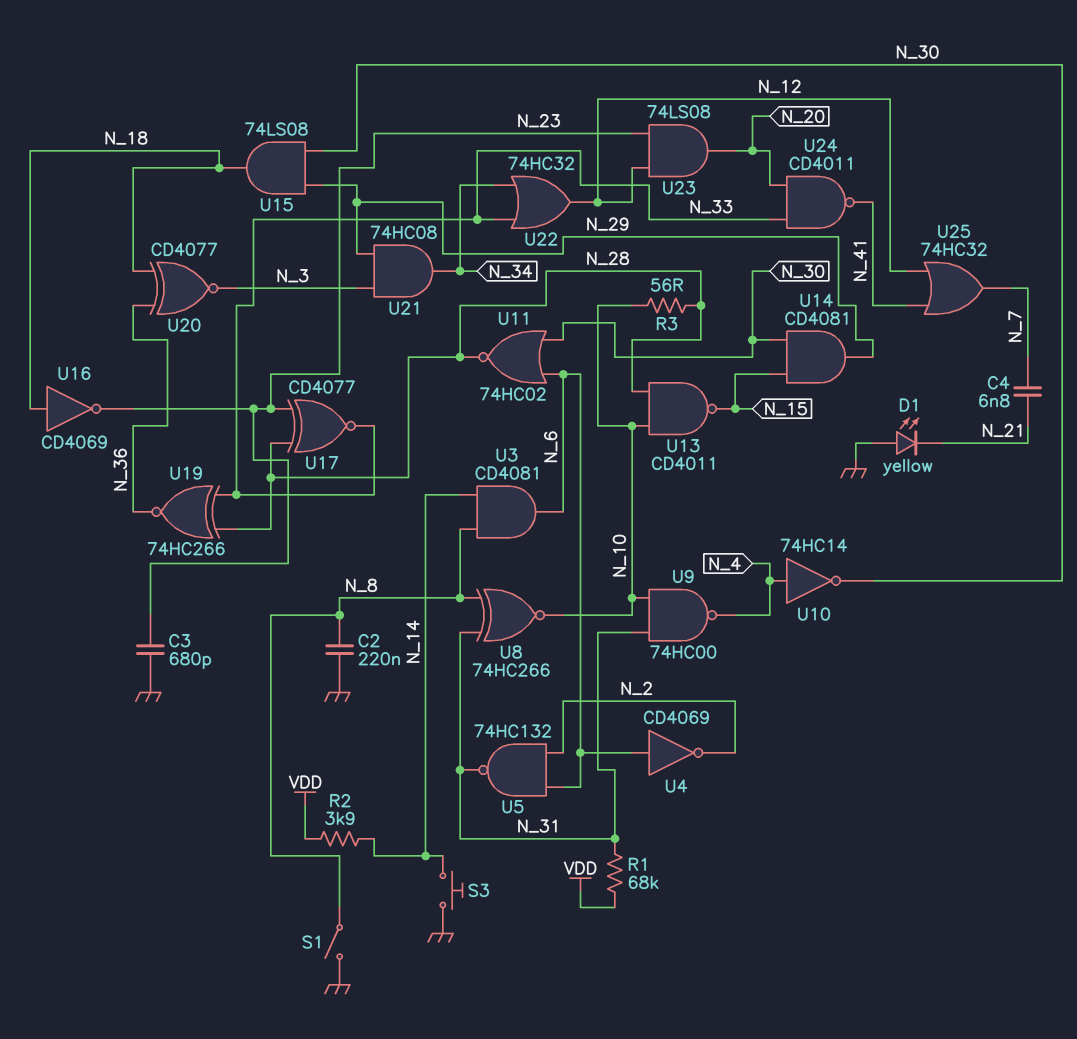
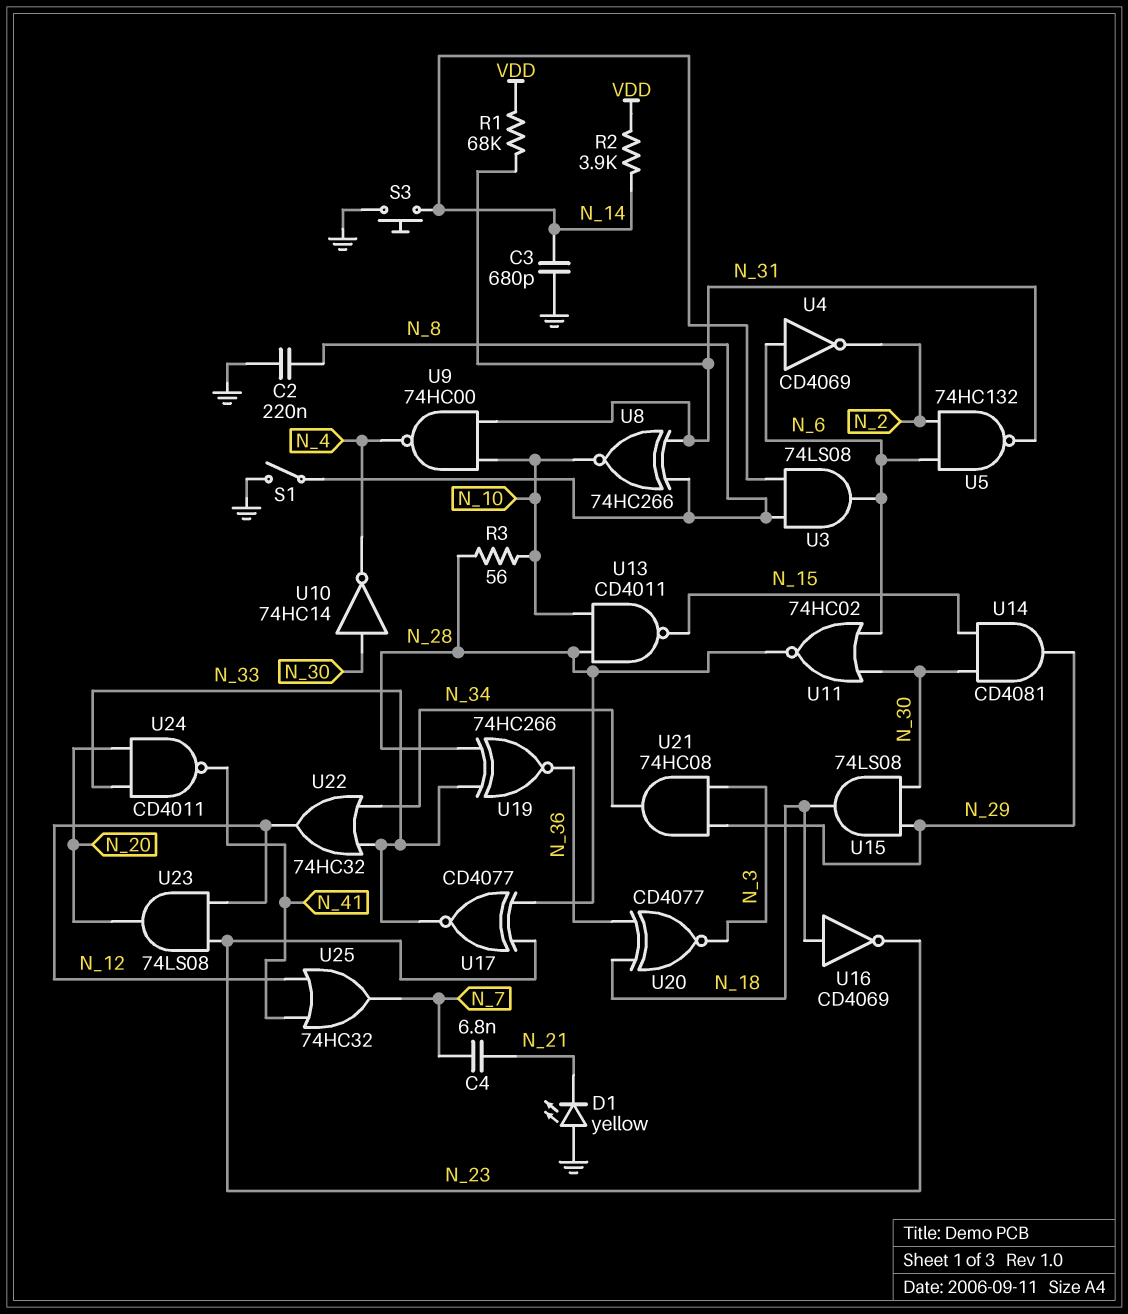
C3: 680pF (GND, N_23) -> 680pF (GND, N_14)
U3: AND CD4081 (in N_8, in N_14, out N_6) -> AND 74LS08 (in N_8, in N_14, out N_6)
U10: NOT 74HC14 (in N_4, out N_30) -> NOT 74HC14 (in N_30, out N_4)

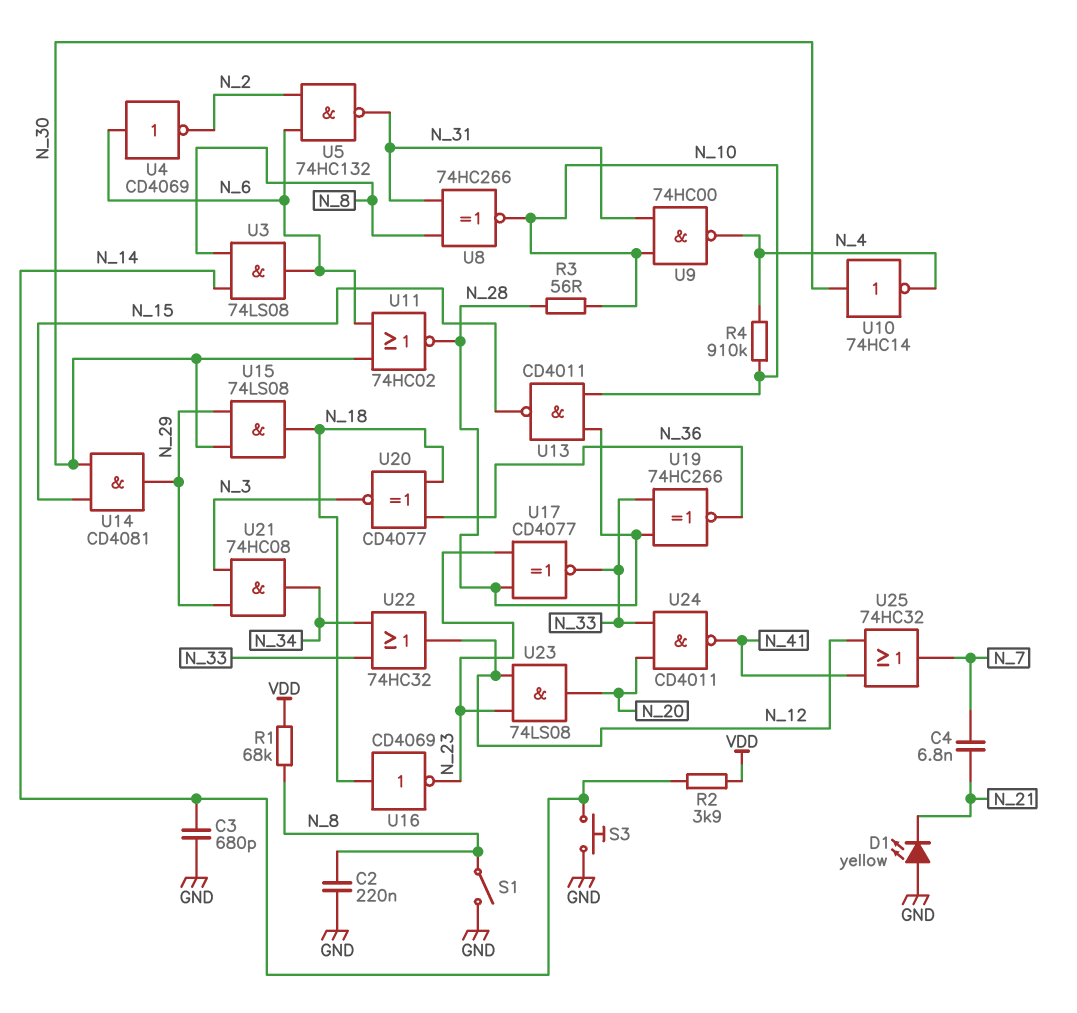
R1: 68k (N_31, VDD) -> 68k (N_8, VDD)
R4: none -> 910k (N_4, N_10)

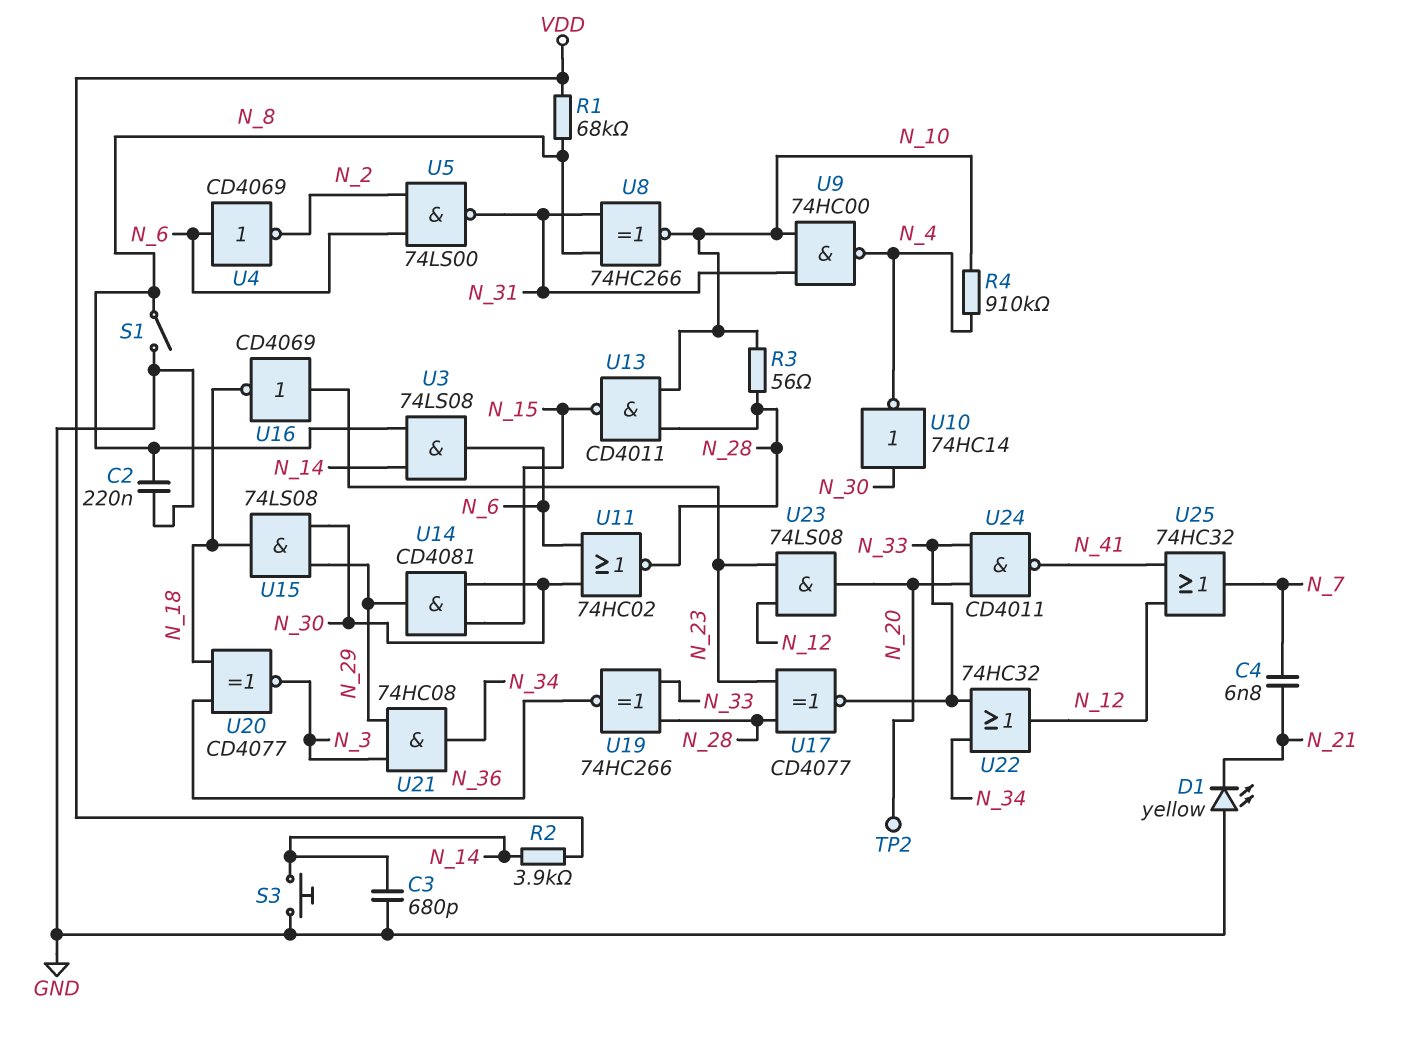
TP2: none -> test point (N_20)
U5: NAND 74HC132 (in N_2, in N_6, out N_31) -> NAND 74LS00 (in N_2, in N_6, out N_31)
U16: NOT CD4069 (in N_18, out N_23) -> NOT CD4069 (in N_23, out N_18)

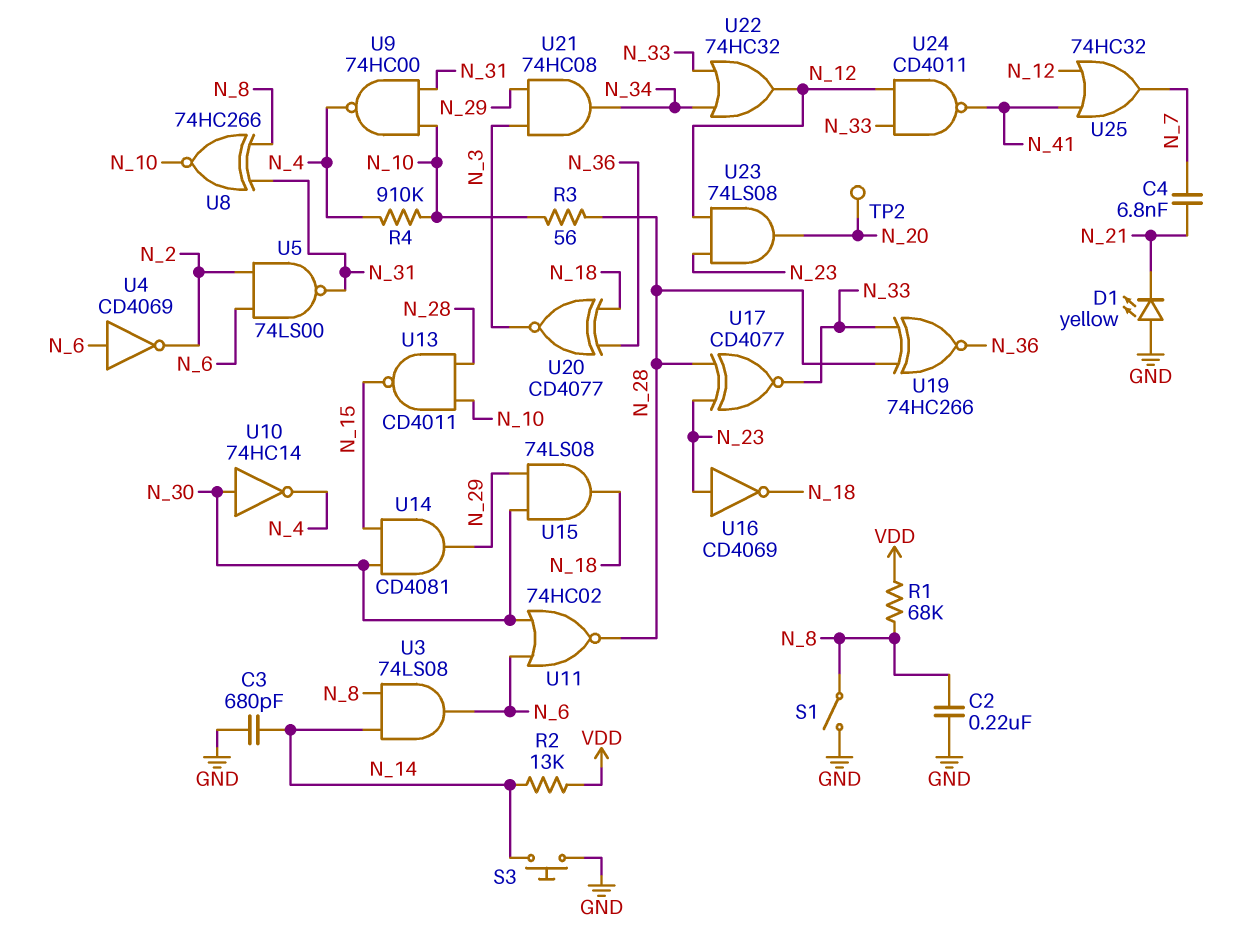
R2: 3.9k (N_14, VDD) -> 13k (N_14, VDD)
U24: NAND CD4011 (in N_20, in N_33, out N_41) -> NAND CD4011 (in N_12, in N_33, out N_41)

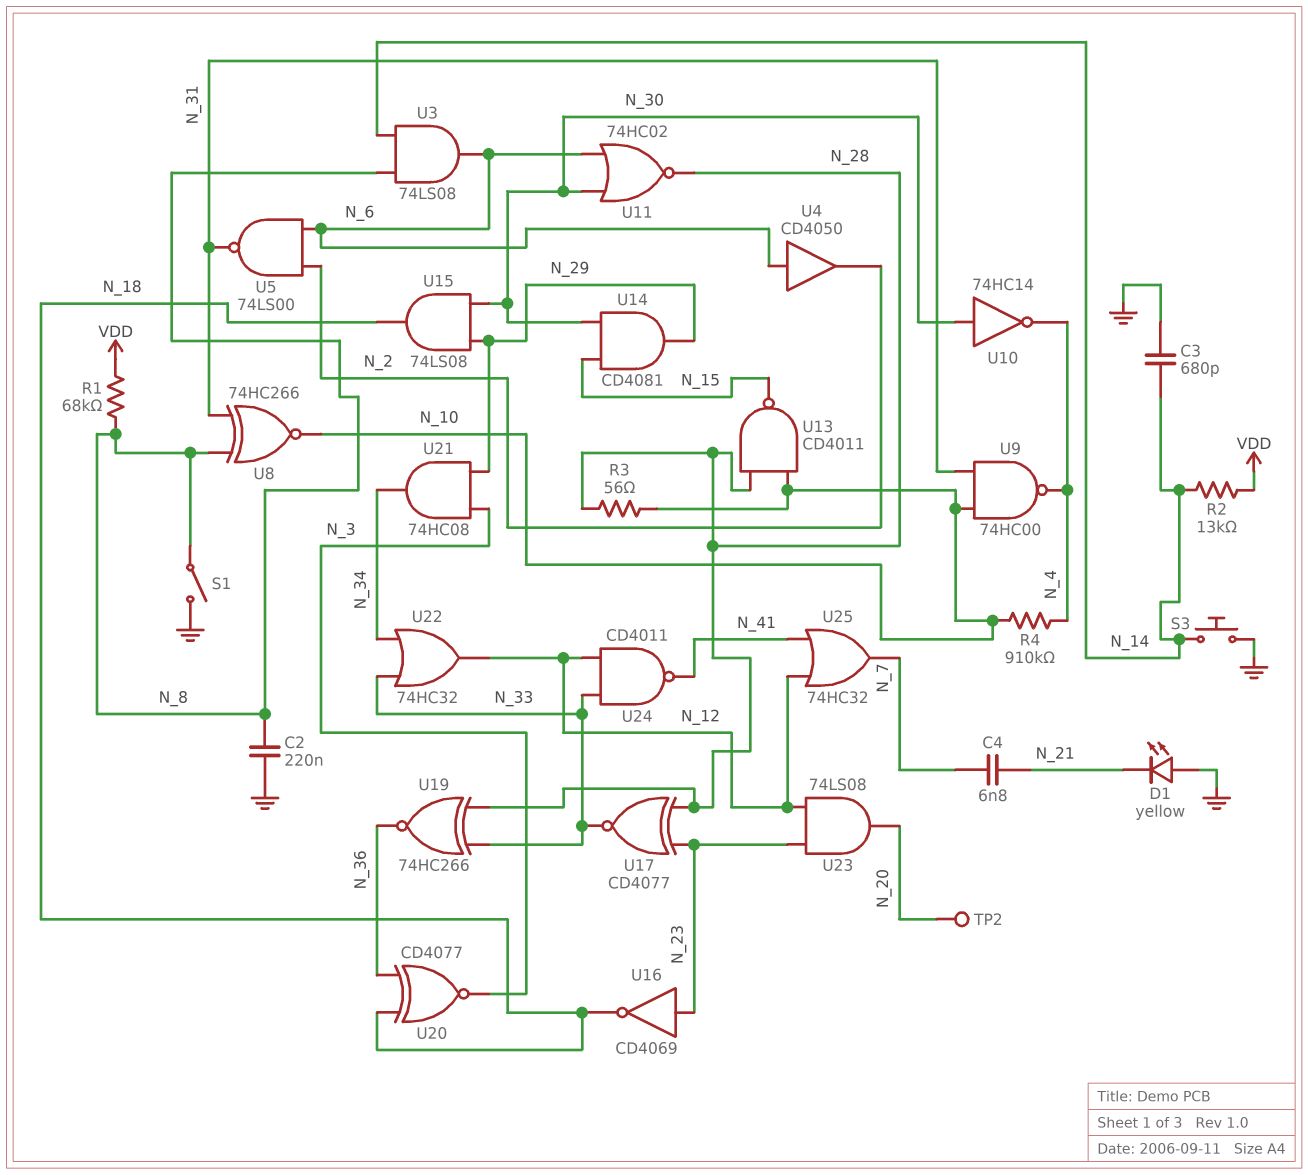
U4: NOT CD4069 (in N_6, out N_2) -> buffer CD4050 (in N_6, out N_2)

